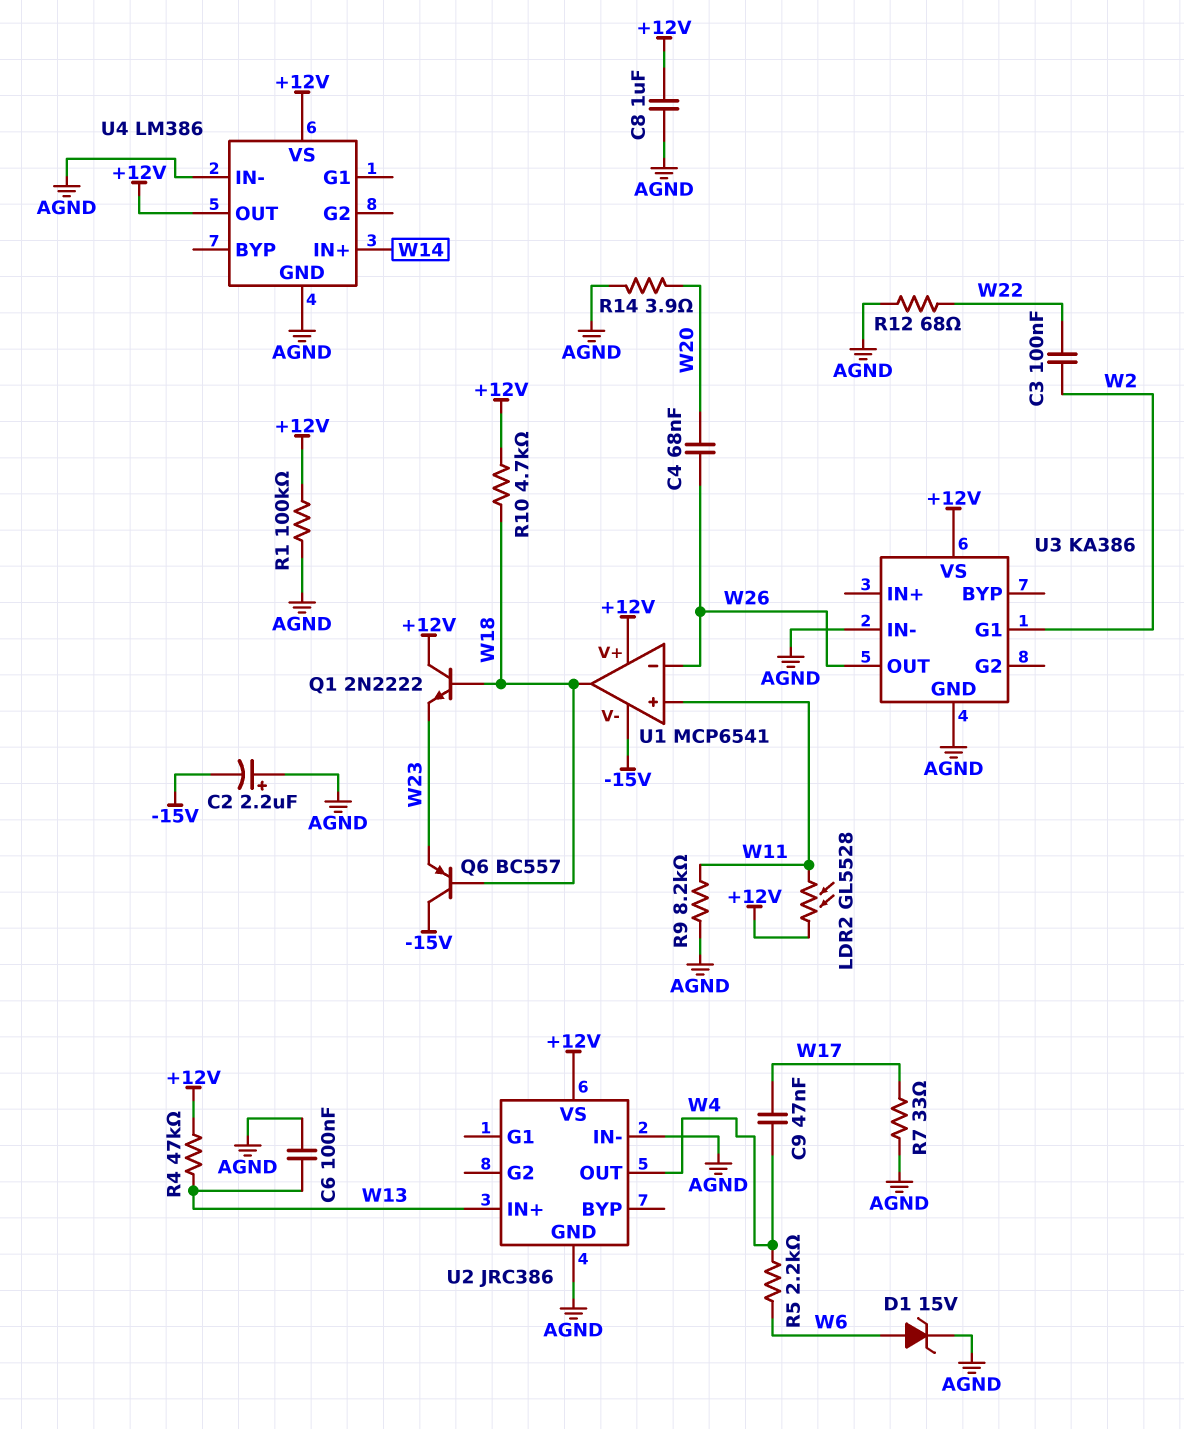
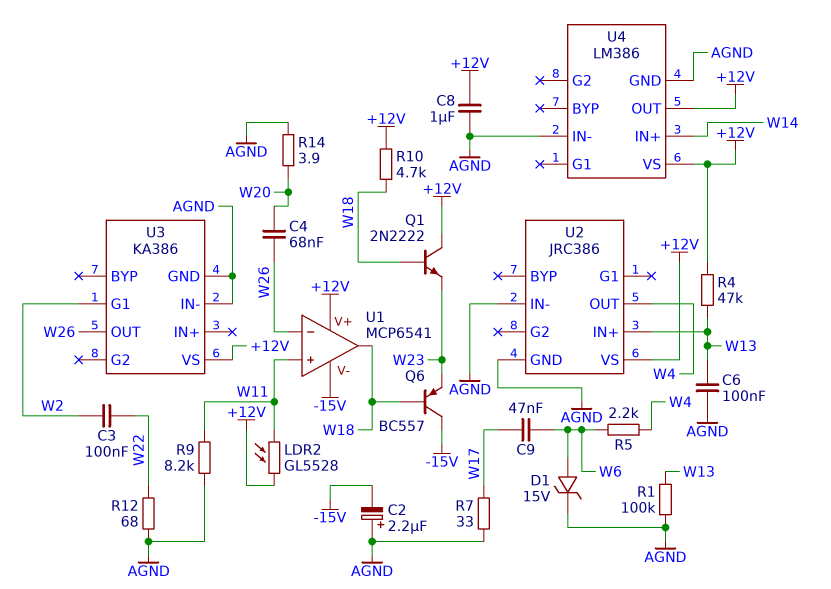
C9: 47nF (W4, W17) -> 47nF (W6, W17)
R1: 100k (+12V, AGND) -> 100k (AGND, W13)

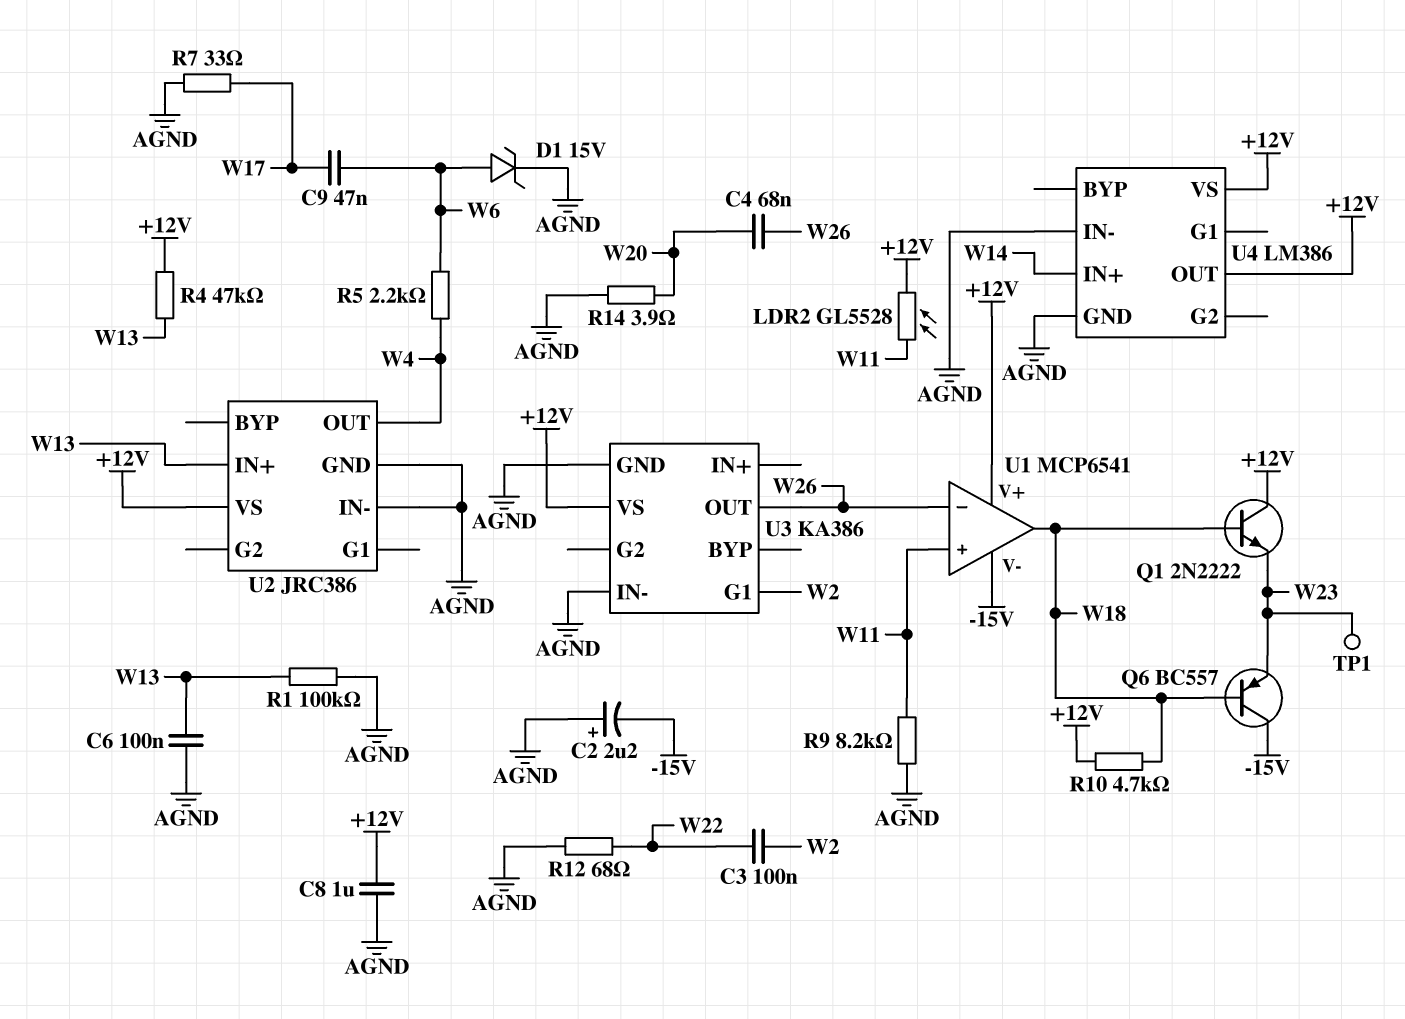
TP1: none -> test point (W23)

